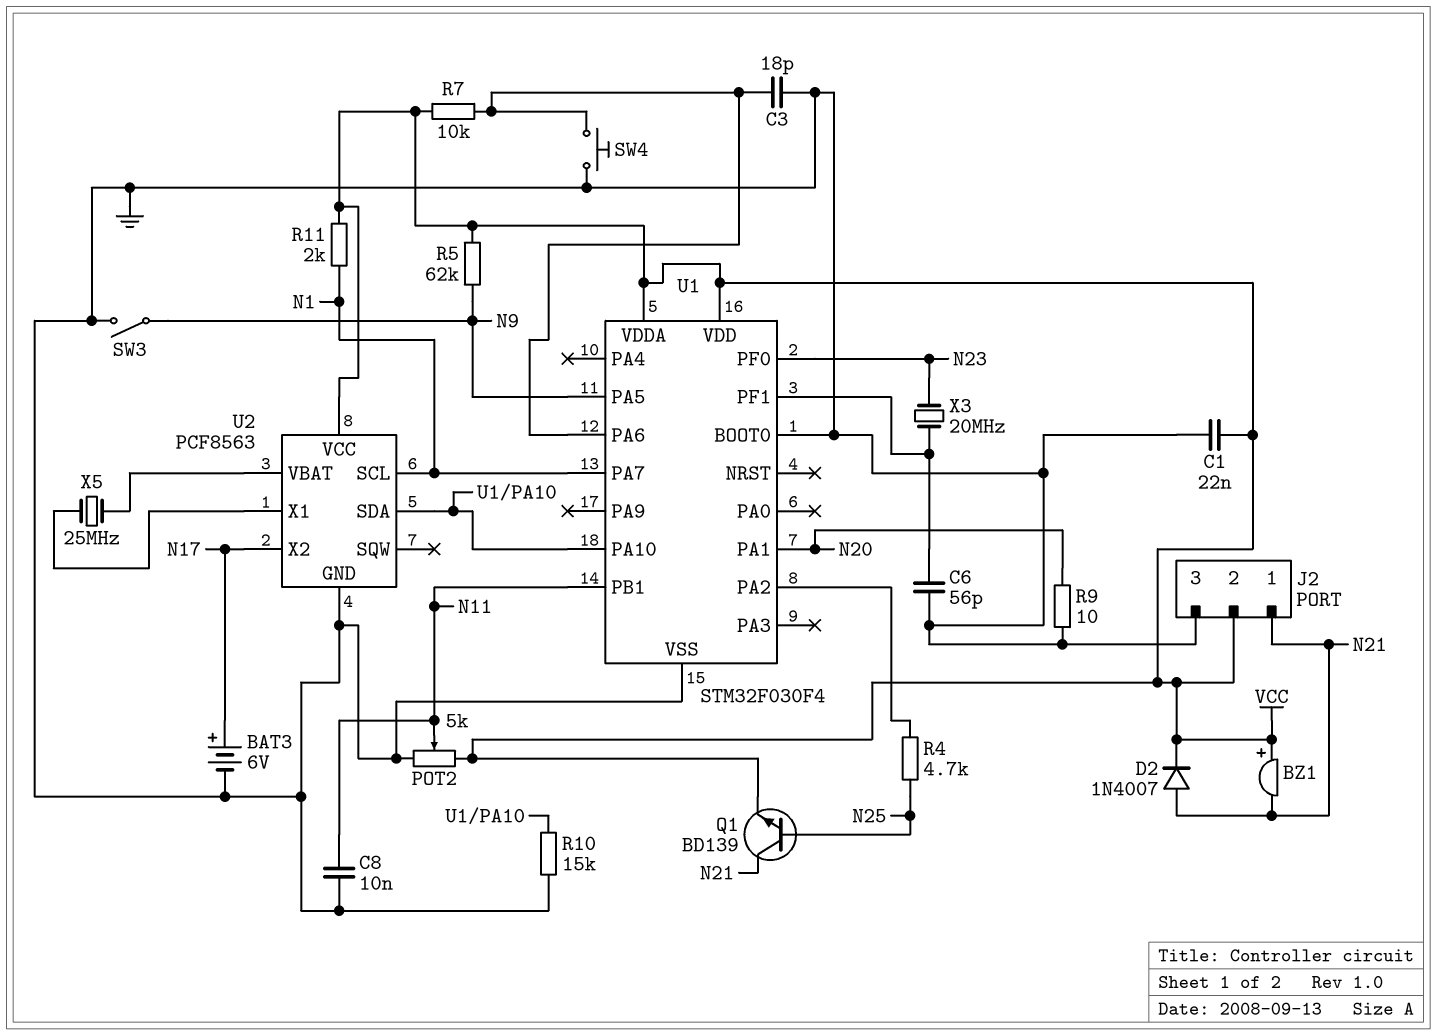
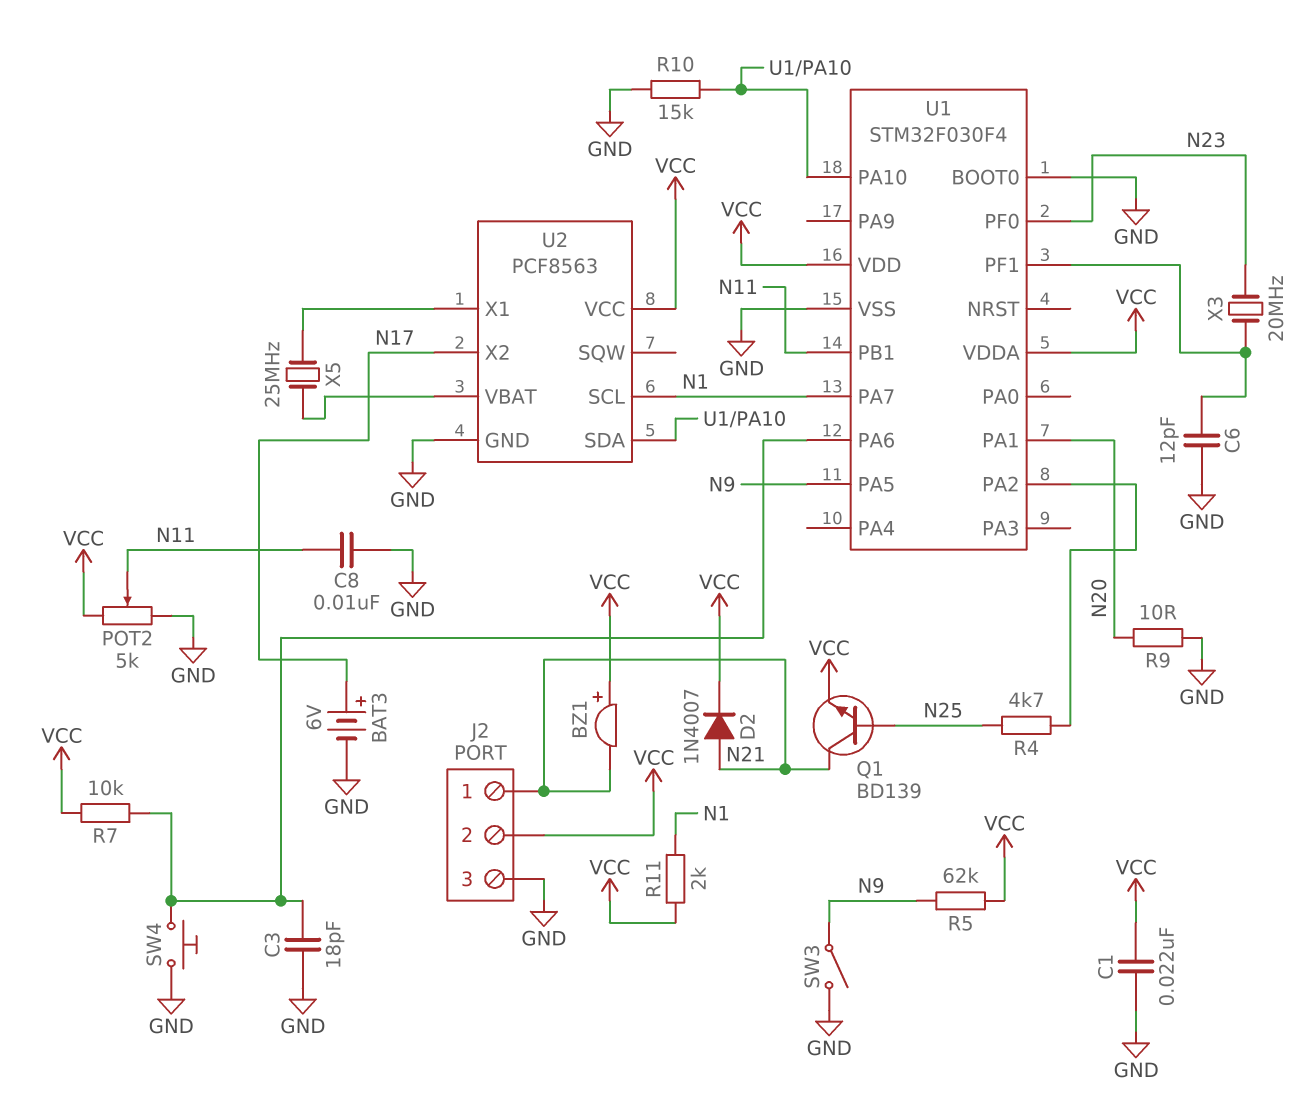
C6: 56pF (GND, U1/PF1) -> 12pF (GND, U1/PF1)

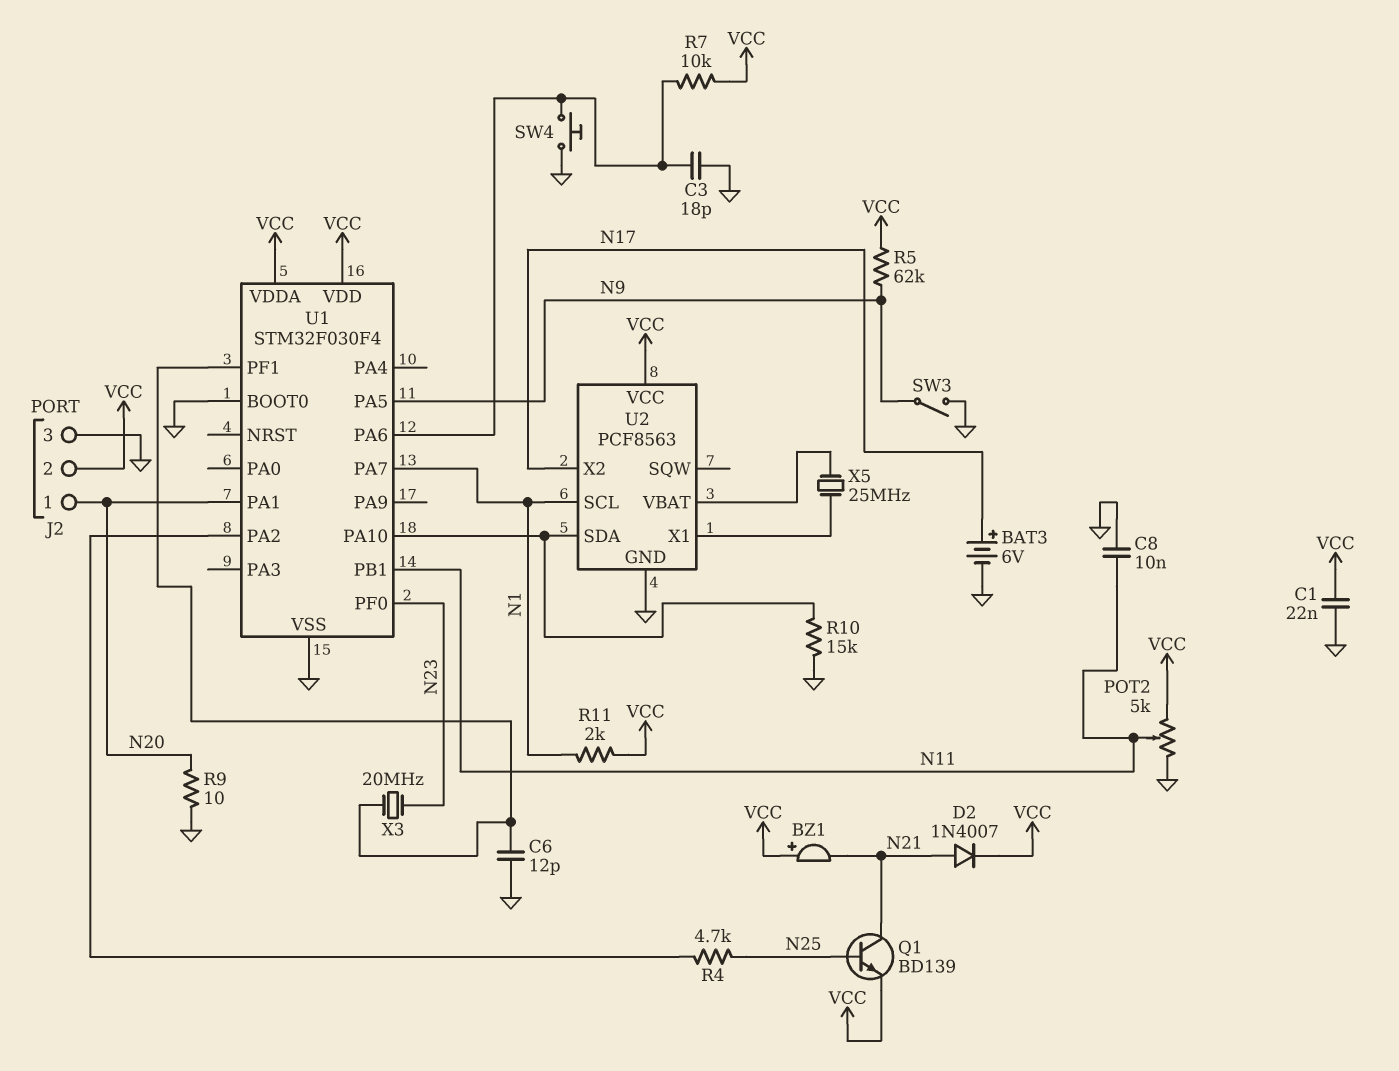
J2 pin 1: N21 -> N20

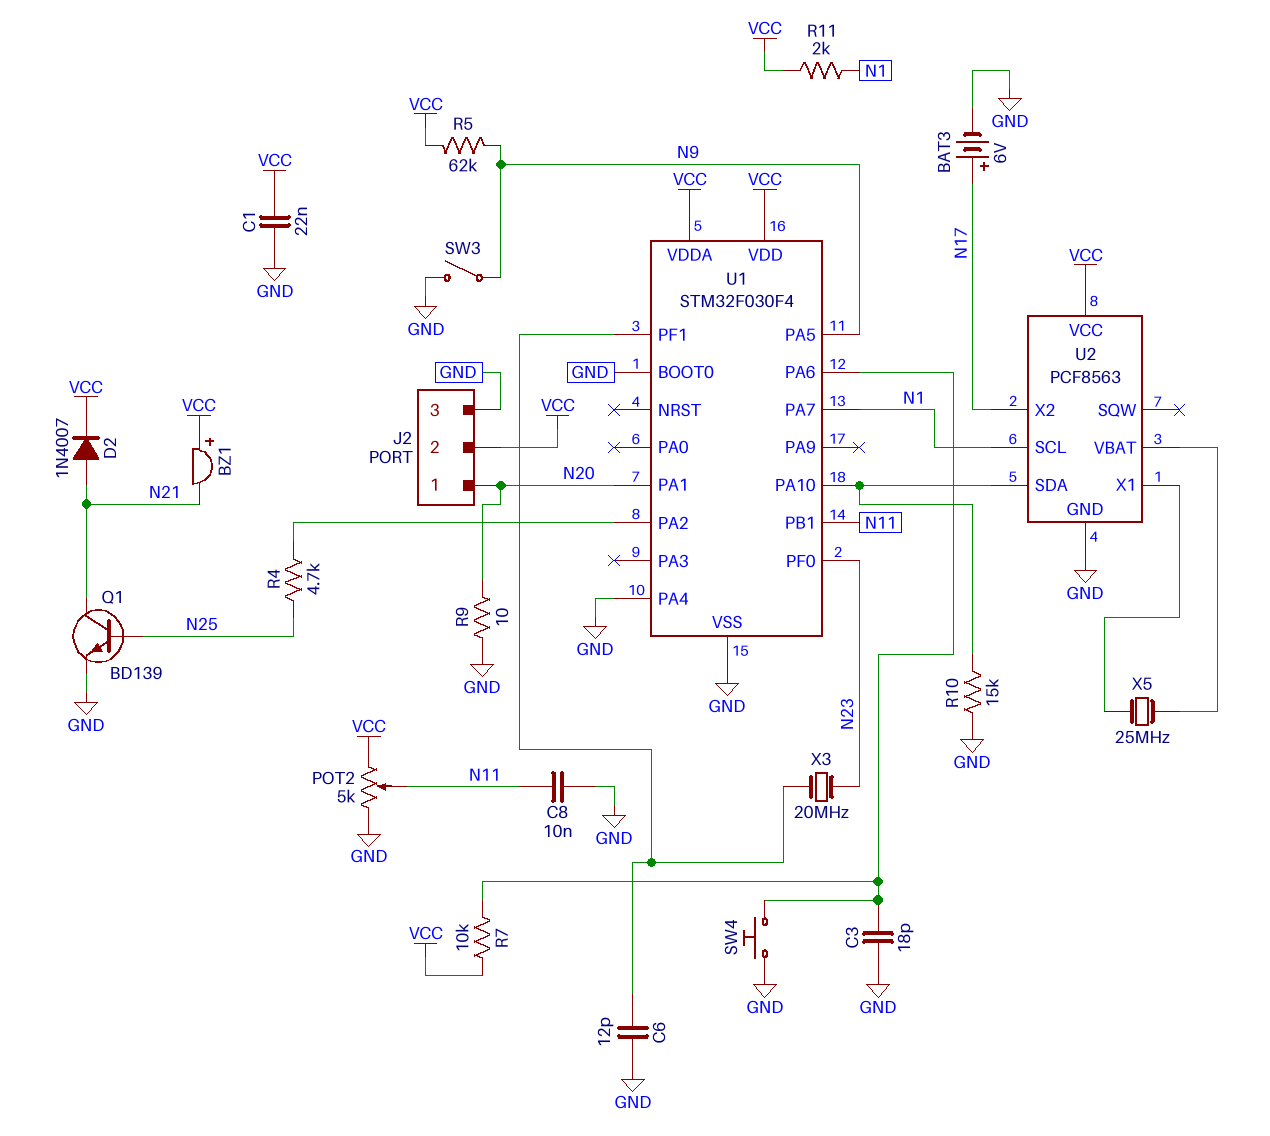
Q1: NPN BD139 (B N25, C N21, E VCC) -> NPN BD139 (B N25, C N21, E GND)
U1 pin PA4: none -> GND

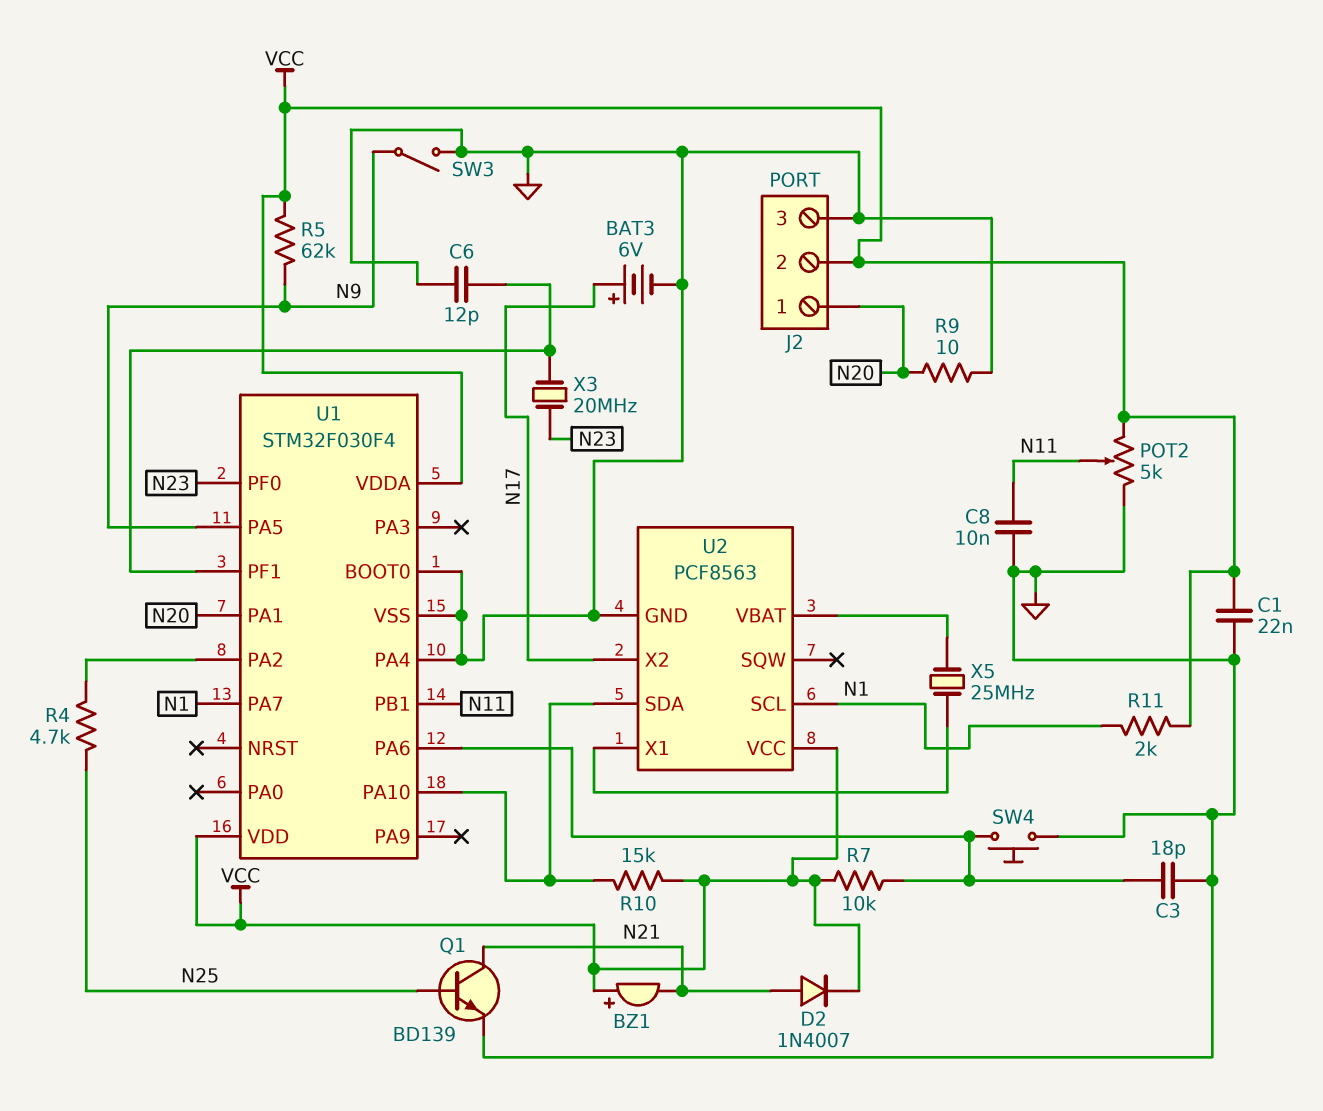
R10: 15k (GND, U1/PA10) -> 15k (U1/PA10, VCC)

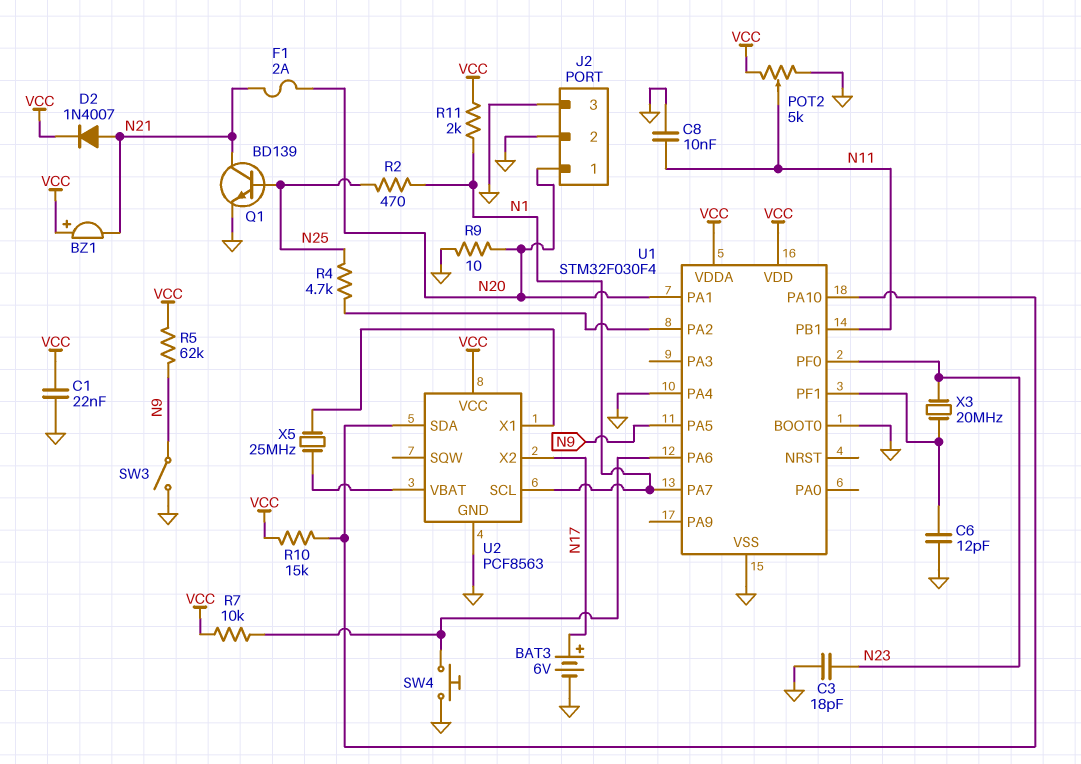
C3: 18pF (GND, U1/PA6) -> 18pF (GND, N23)
F1: none -> 2A (N20, N21)
J2 pin 2: VCC -> GND
R2: none -> 470 (N1, N25)

